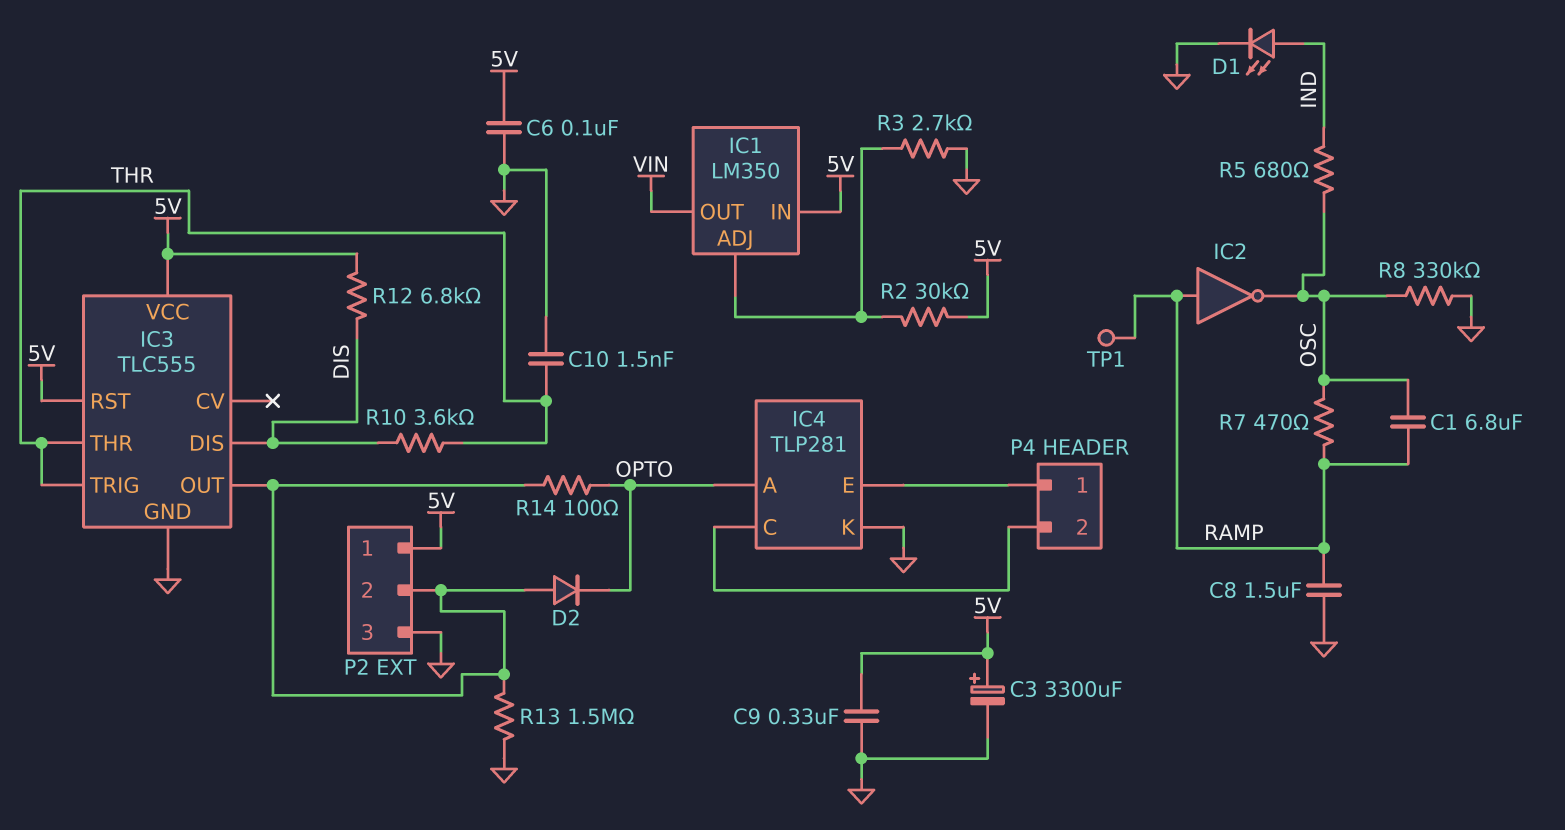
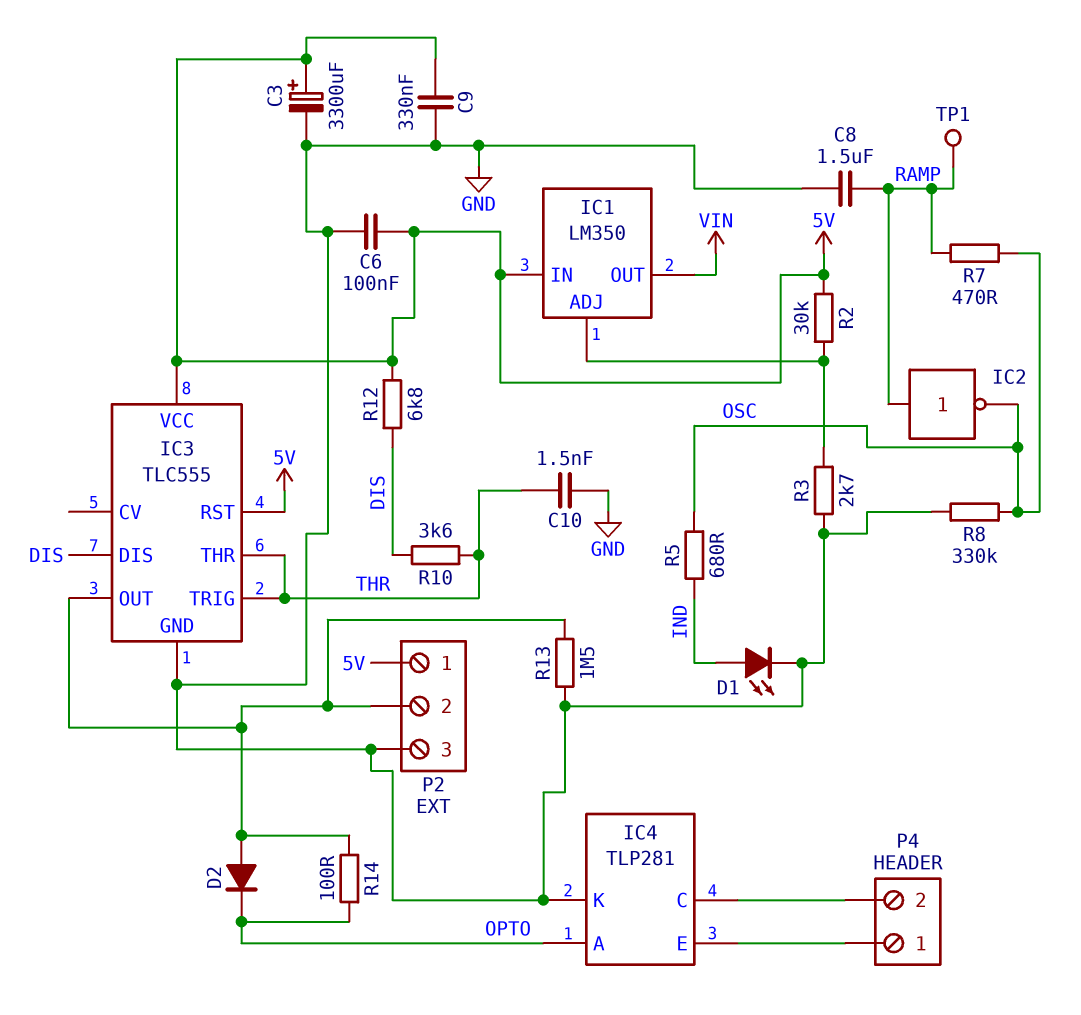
C1: 6.8uF (OSC, RAMP) -> none

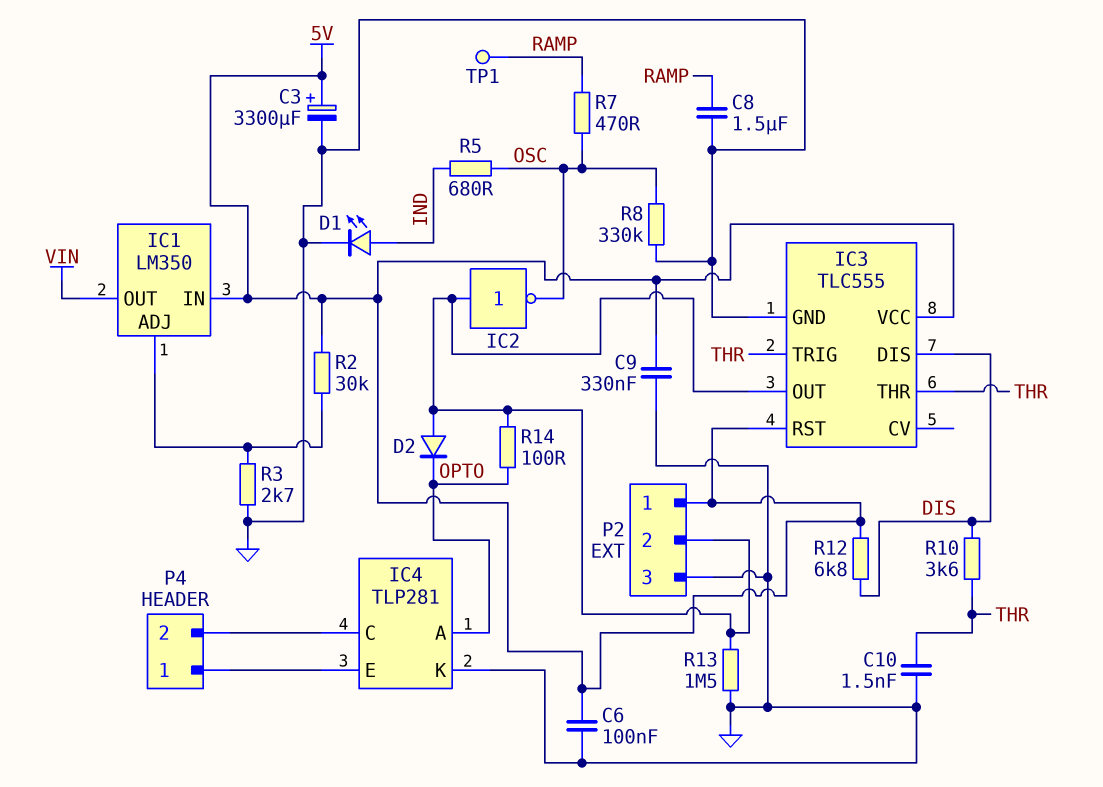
IC2: NOT (in RAMP, out OSC) -> NOT (in IC3/OUT, out OSC)

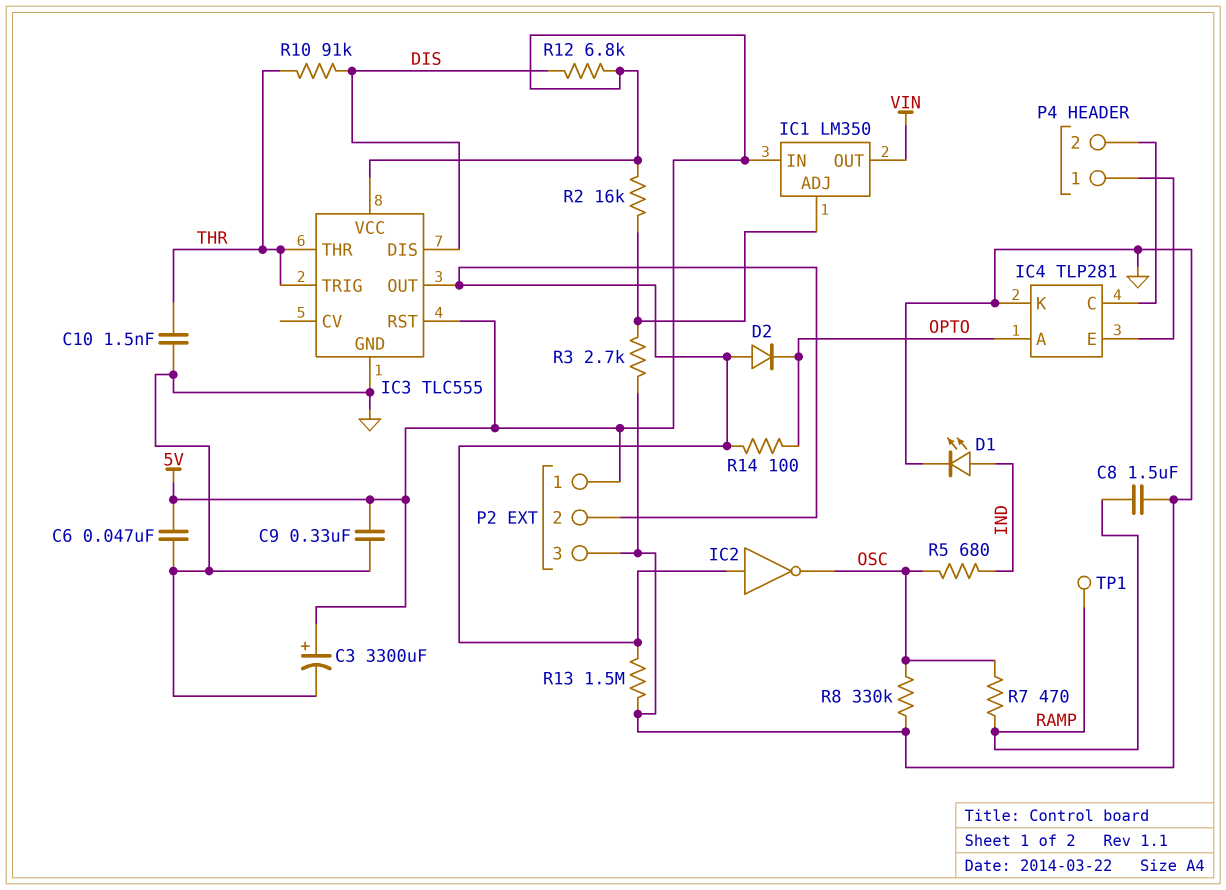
C6: 100nF (5V, GND) -> 47nF (5V, GND)
R2: 30k (5V, IC1/ADJ) -> 16k (5V, IC1/ADJ)
R10: 3.6k (DIS, THR) -> 91k (DIS, THR)

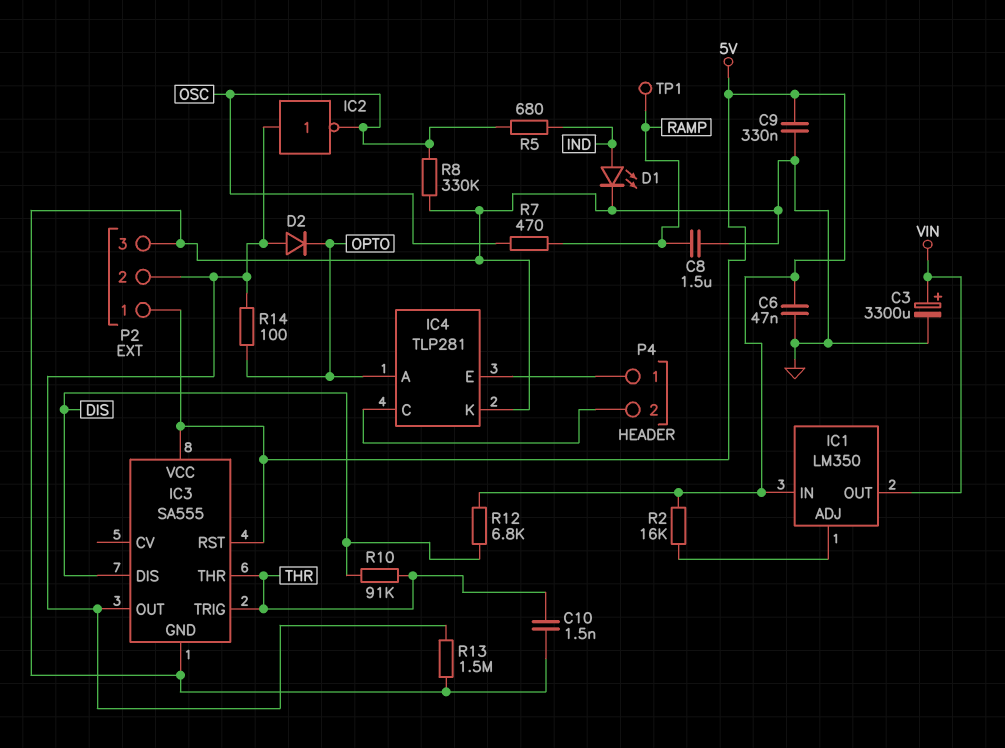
C3: 3300uF (plus 5V, minus GND) -> 3300uF (plus VIN, minus GND)
IC3: TLC555 -> SA555
R3: 2.7k (GND, IC1/ADJ) -> none

